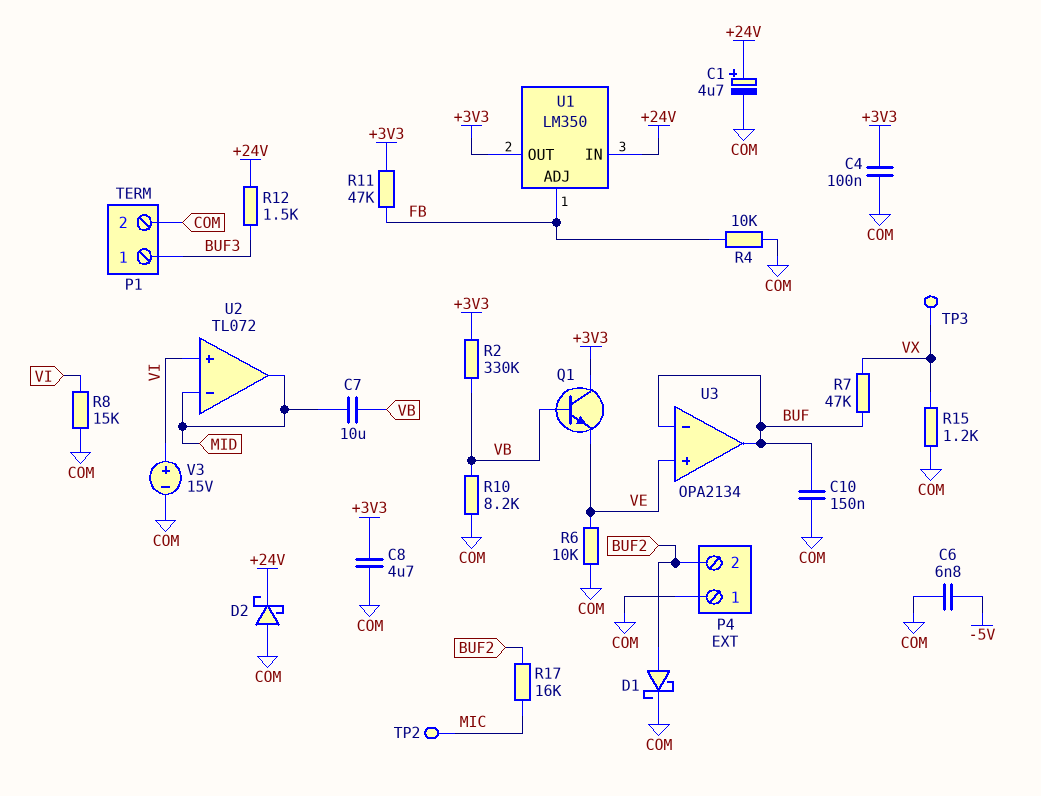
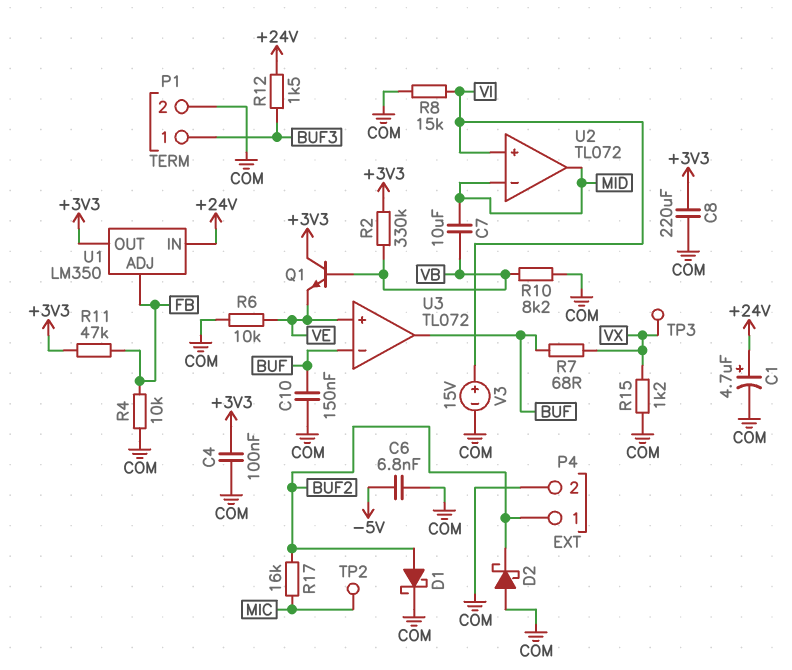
C8: 4.7uF (+3V3, COM) -> 220uF (+3V3, COM)
D2: schottky (A COM, K +24V) -> schottky (A COM, K BUF2)
P4 pin 1: COM -> BUF2
P4 pin 2: BUF2 -> COM
R7: 47k (BUF, VX) -> 68 (BUF, VX)
U3: OPA2134 -> TL072

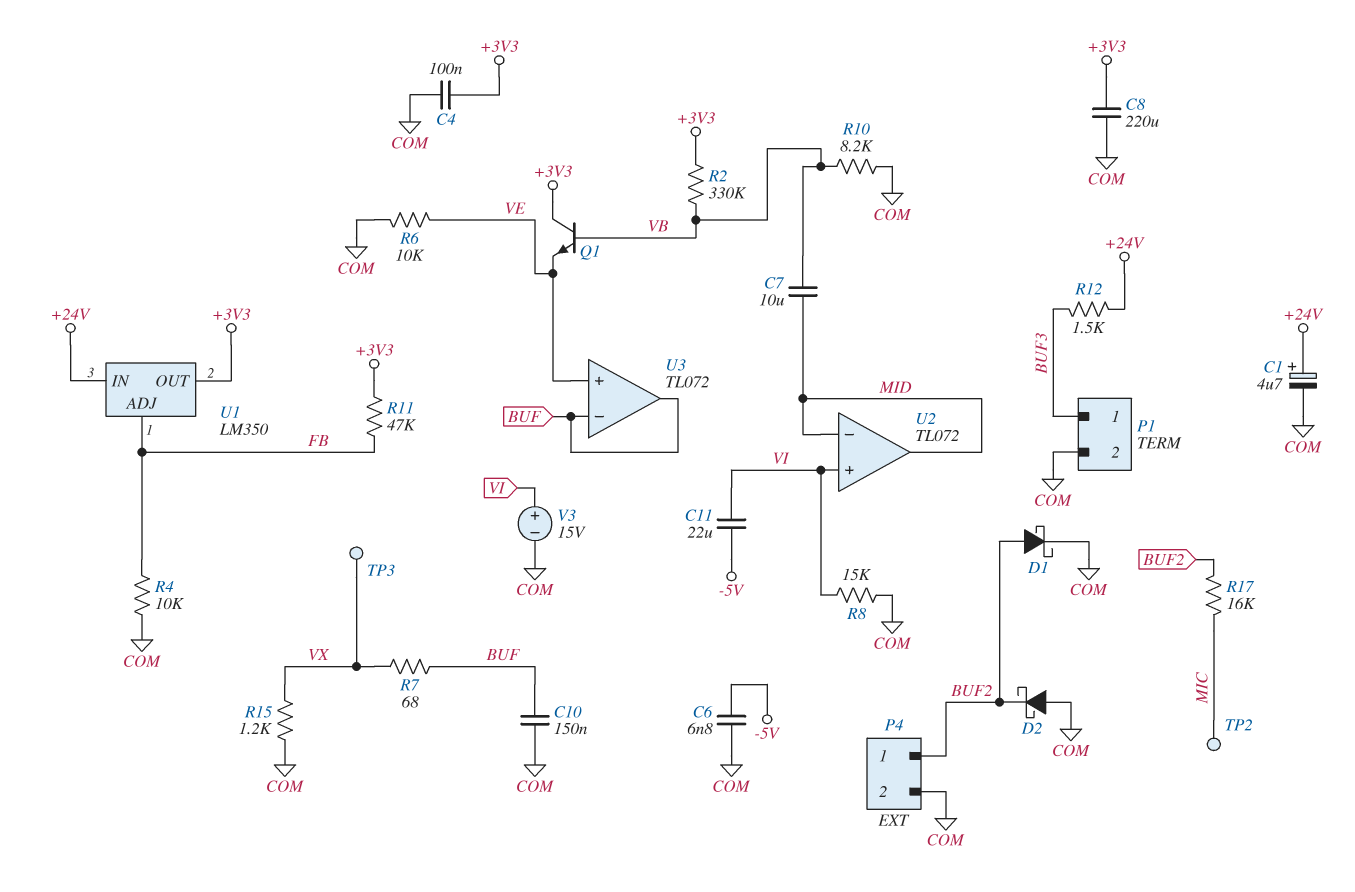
C11: none -> 22uF (-5V, VI)

